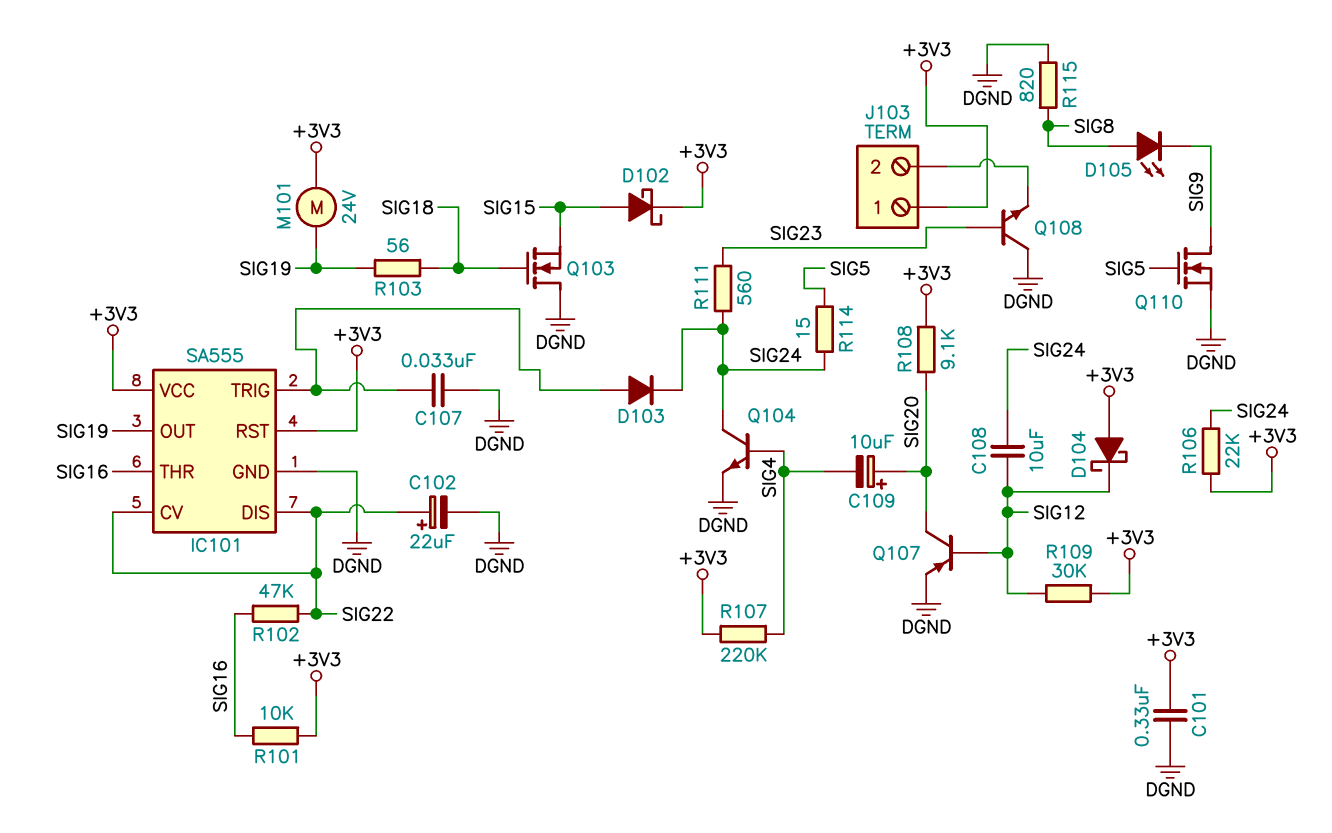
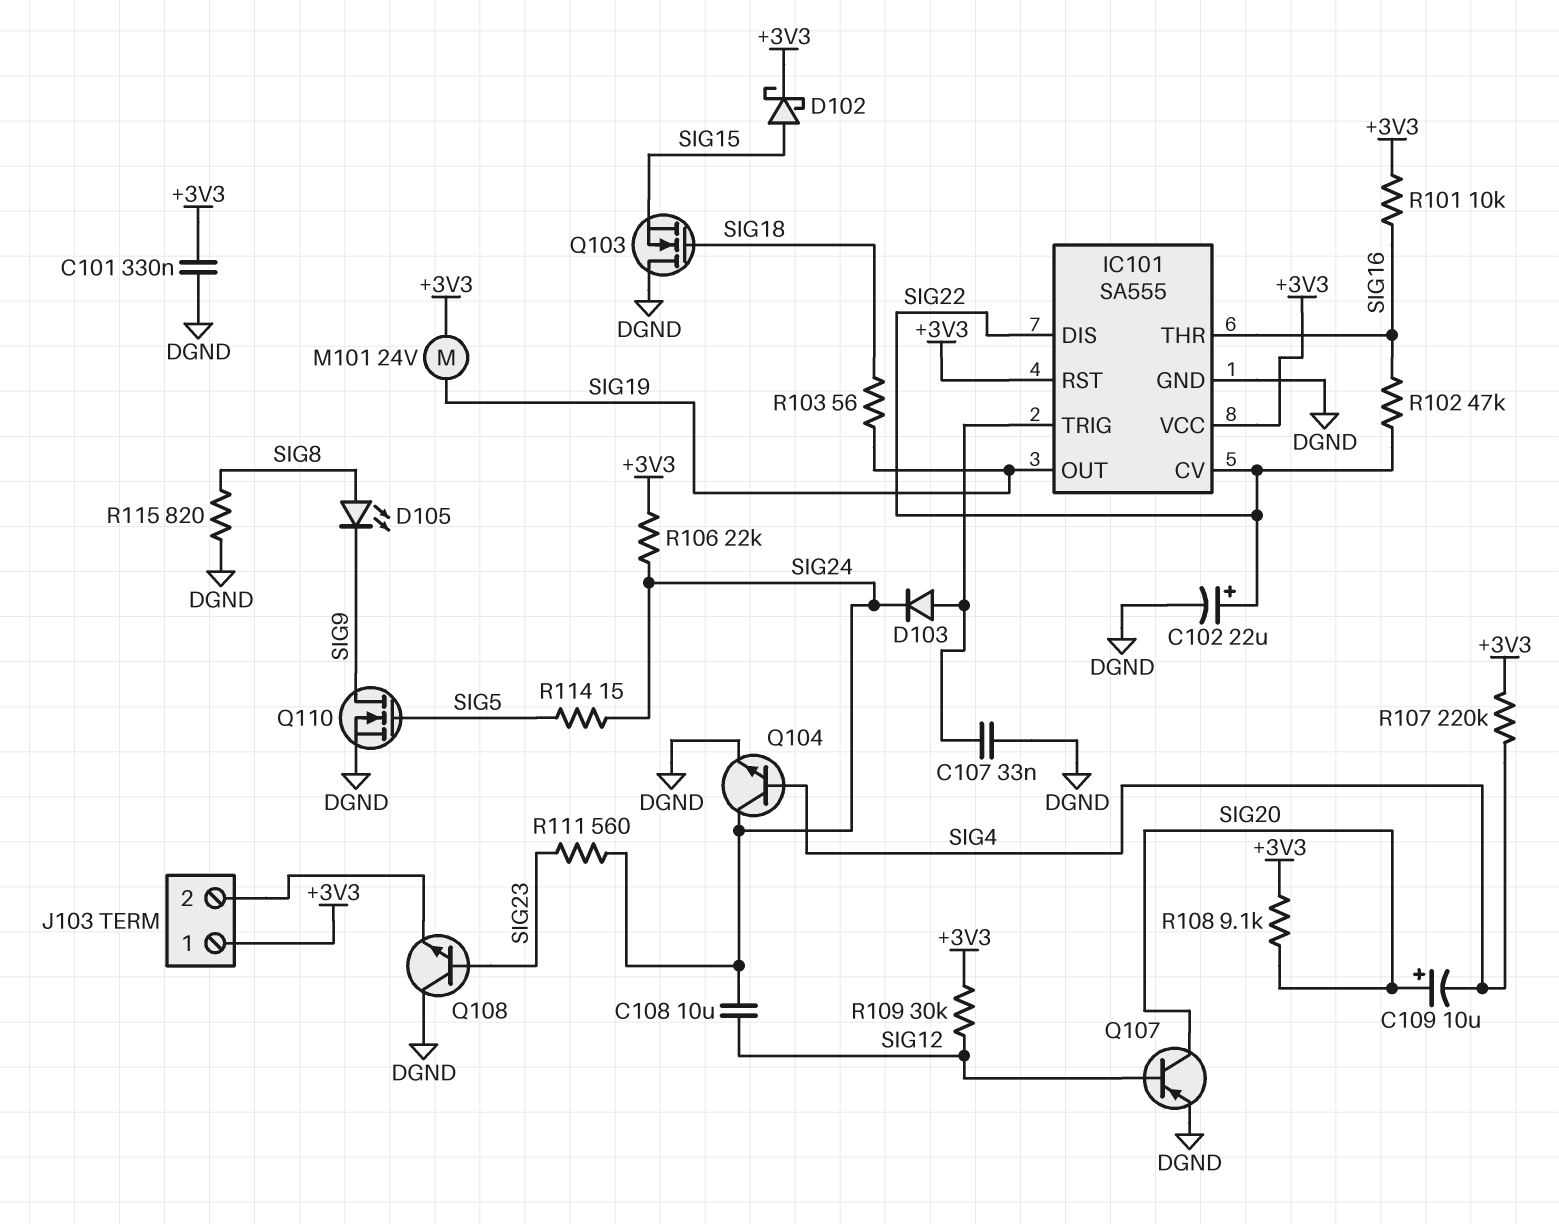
D104: schottky (A +3V3, K SIG12) -> none

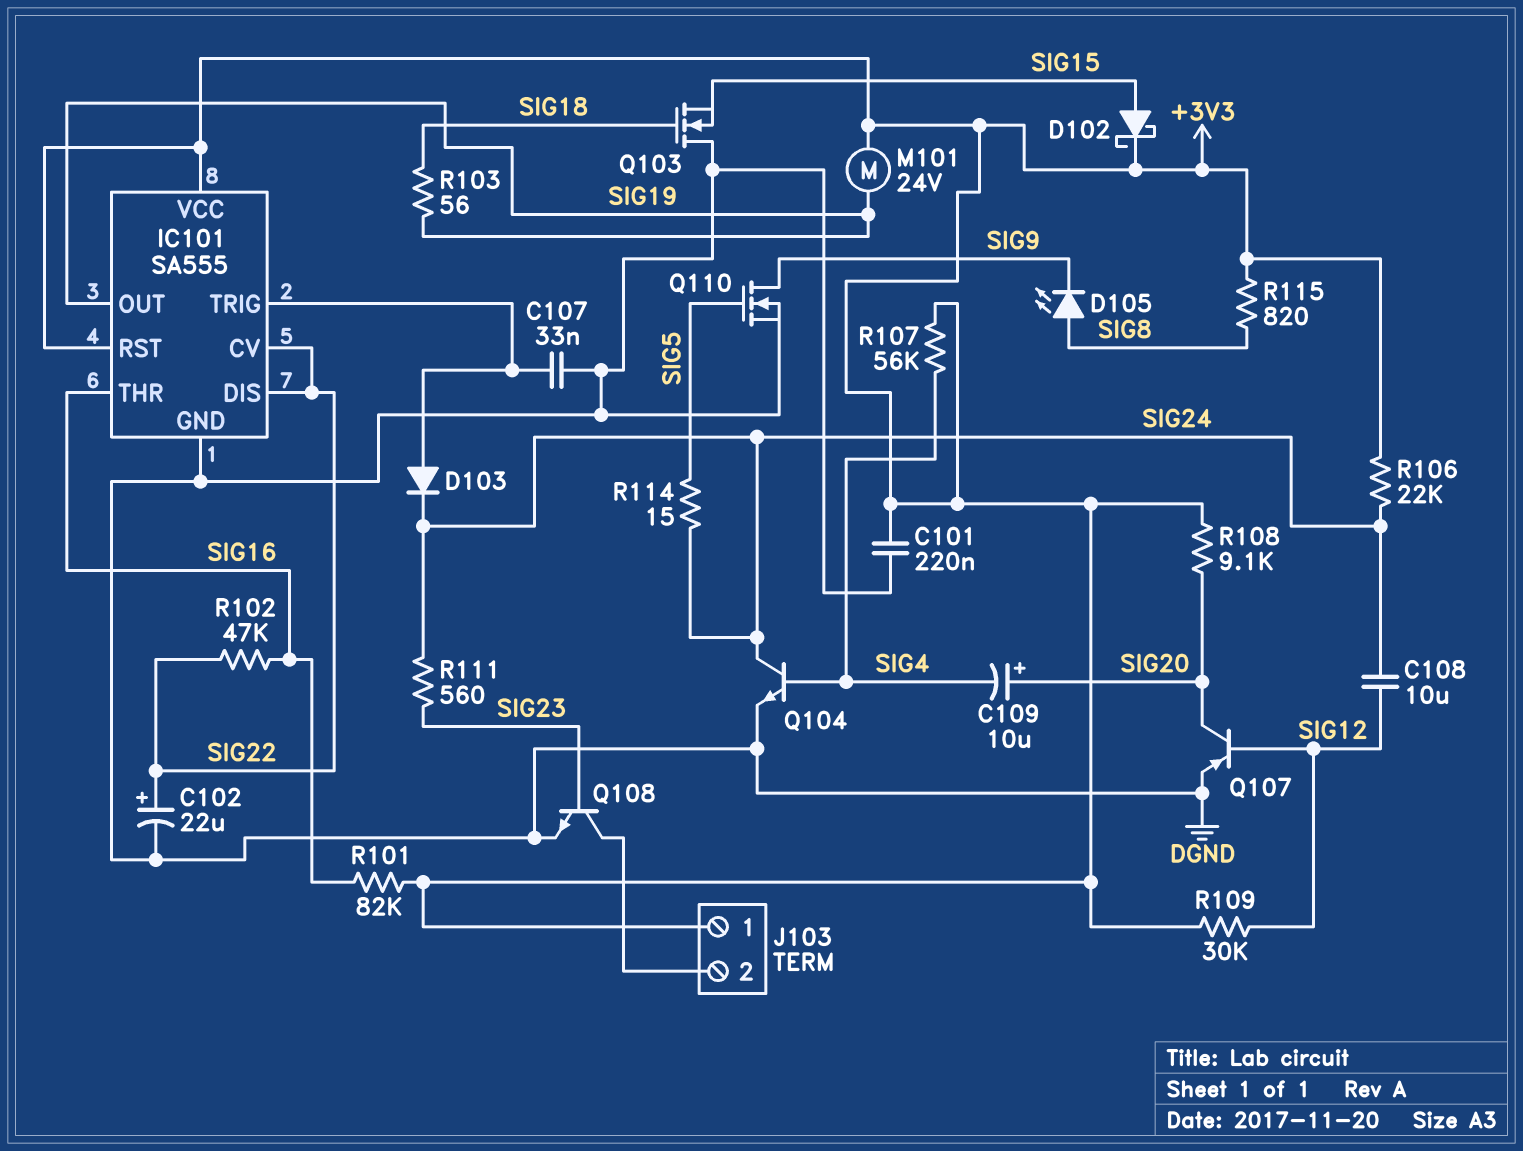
C101: 330nF (+3V3, DGND) -> 220nF (+3V3, DGND)
Q108: NPN (B SIG23, C DGND, E J103/2) -> NPN (B SIG23, C J103/2, E DGND)
R101: 10k (+3V3, SIG16) -> 82k (+3V3, SIG16)
R107: 220k (+3V3, SIG4) -> 56k (+3V3, SIG4)
R115: 820 (DGND, SIG8) -> 820 (+3V3, SIG8)

